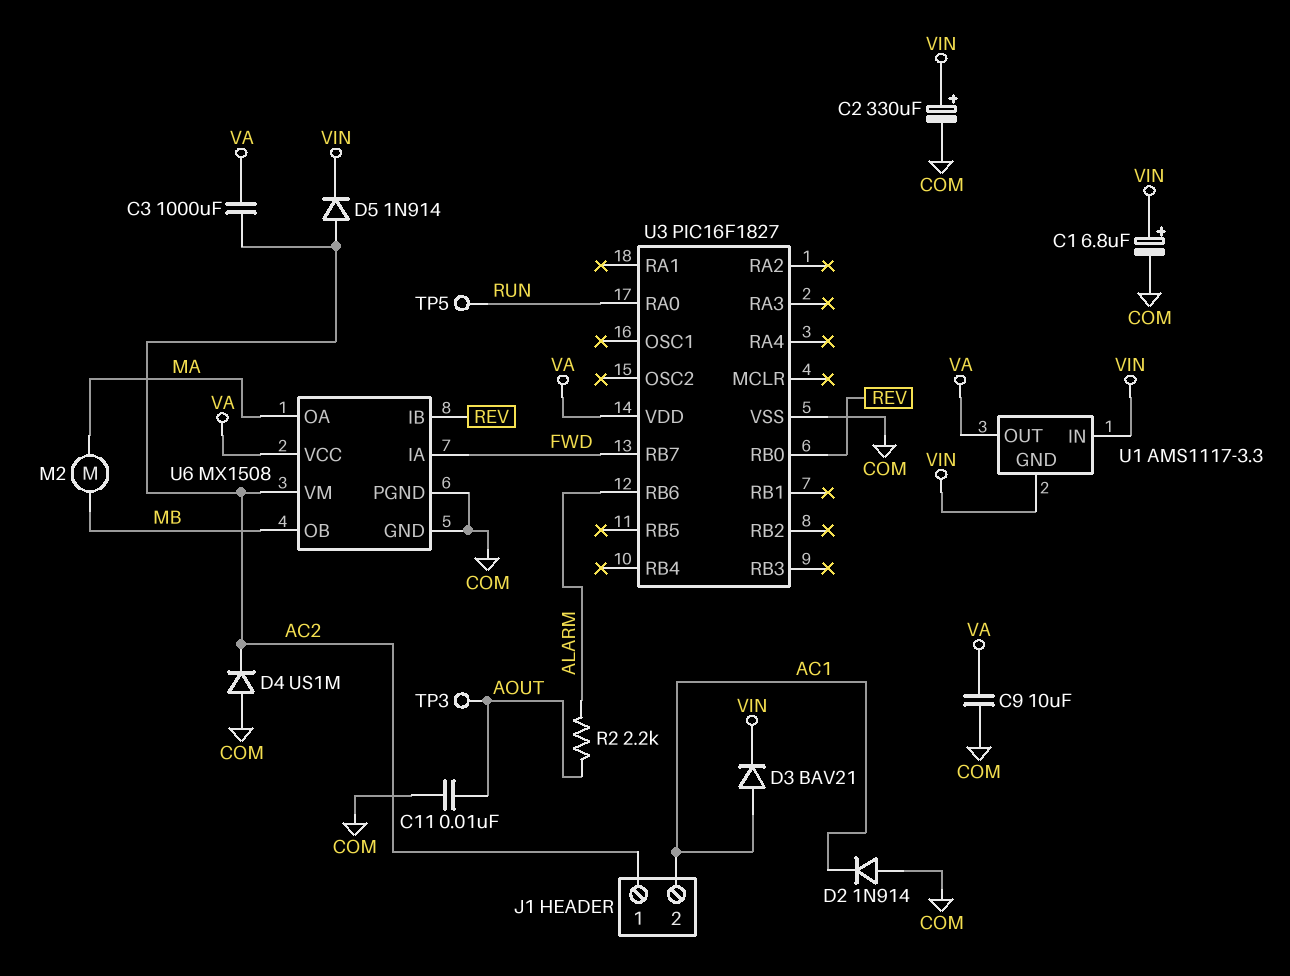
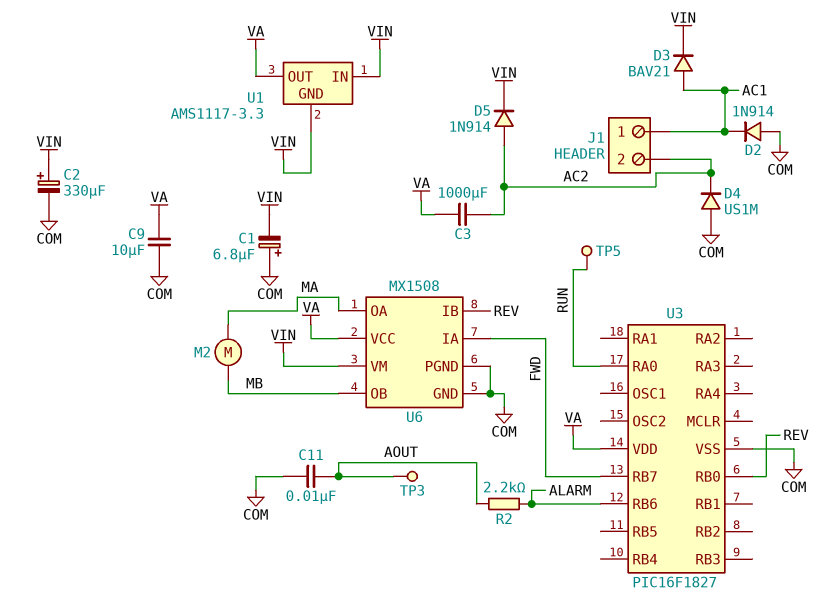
C1: 6.8uF (plus VIN, minus COM) -> 6.8uF (plus COM, minus VIN)
J1 pin 1: AC2 -> AC1
J1 pin 2: AC1 -> AC2
U6 pin VM: AC2 -> VIN

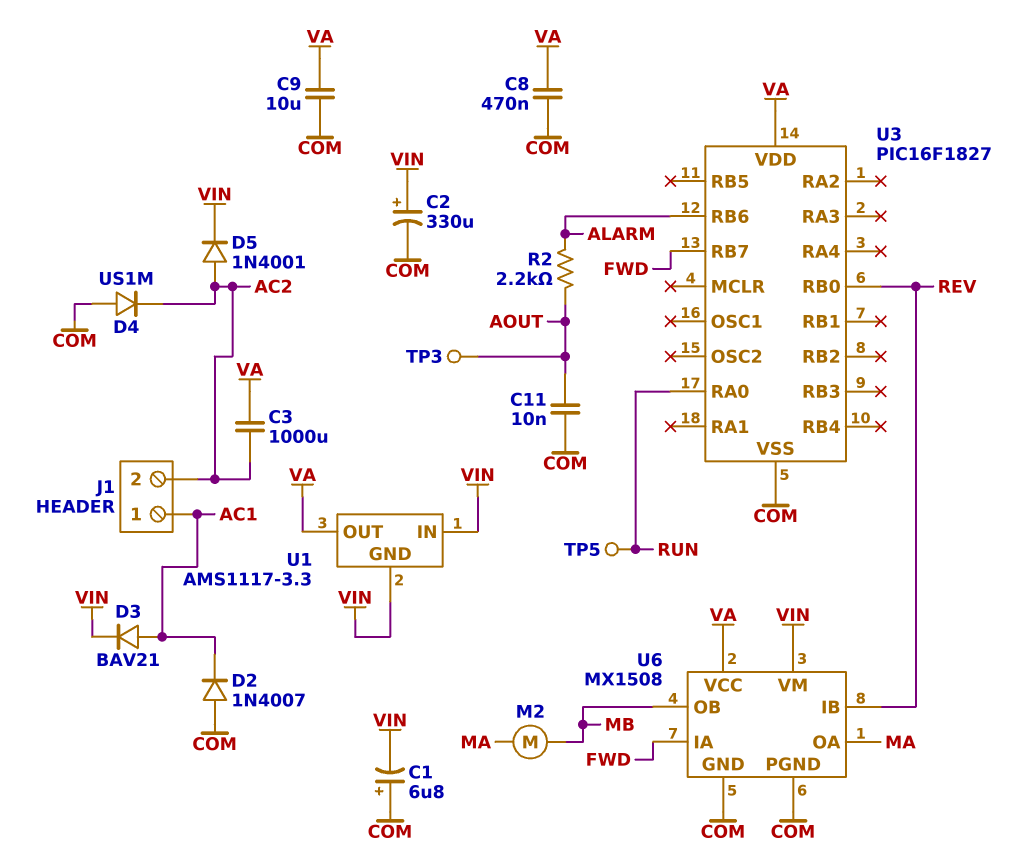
C8: none -> 470nF (COM, VA)
D2: diode 1N914 (A COM, K AC1) -> diode 1N4007 (A COM, K AC1)
D5: diode 1N914 (A AC2, K VIN) -> diode 1N4001 (A AC2, K VIN)

